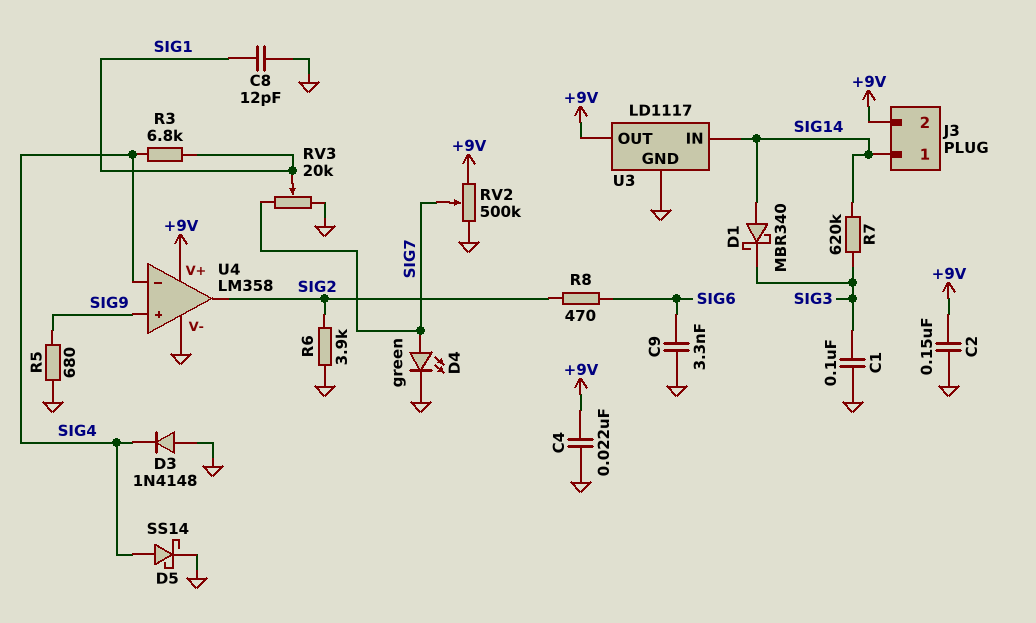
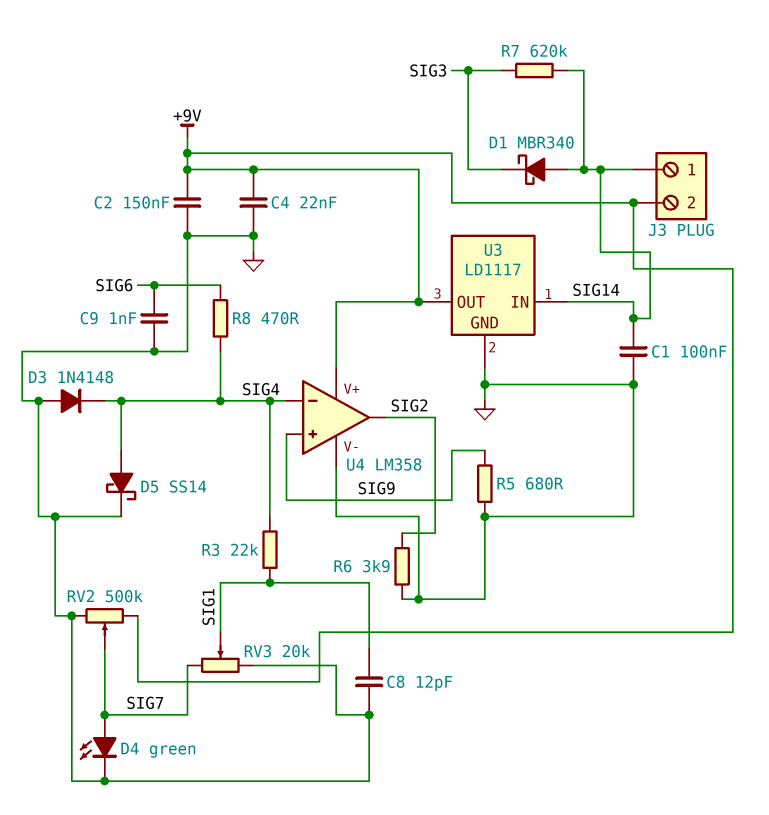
C1: 100nF (GND, SIG3) -> 100nF (GND, SIG14)
C9: 3.3nF (GND, SIG6) -> 1nF (GND, SIG6)
R3: 6.8k (SIG1, SIG4) -> 22k (SIG1, SIG4)
R8: 470 (SIG2, SIG6) -> 470 (SIG4, SIG6)

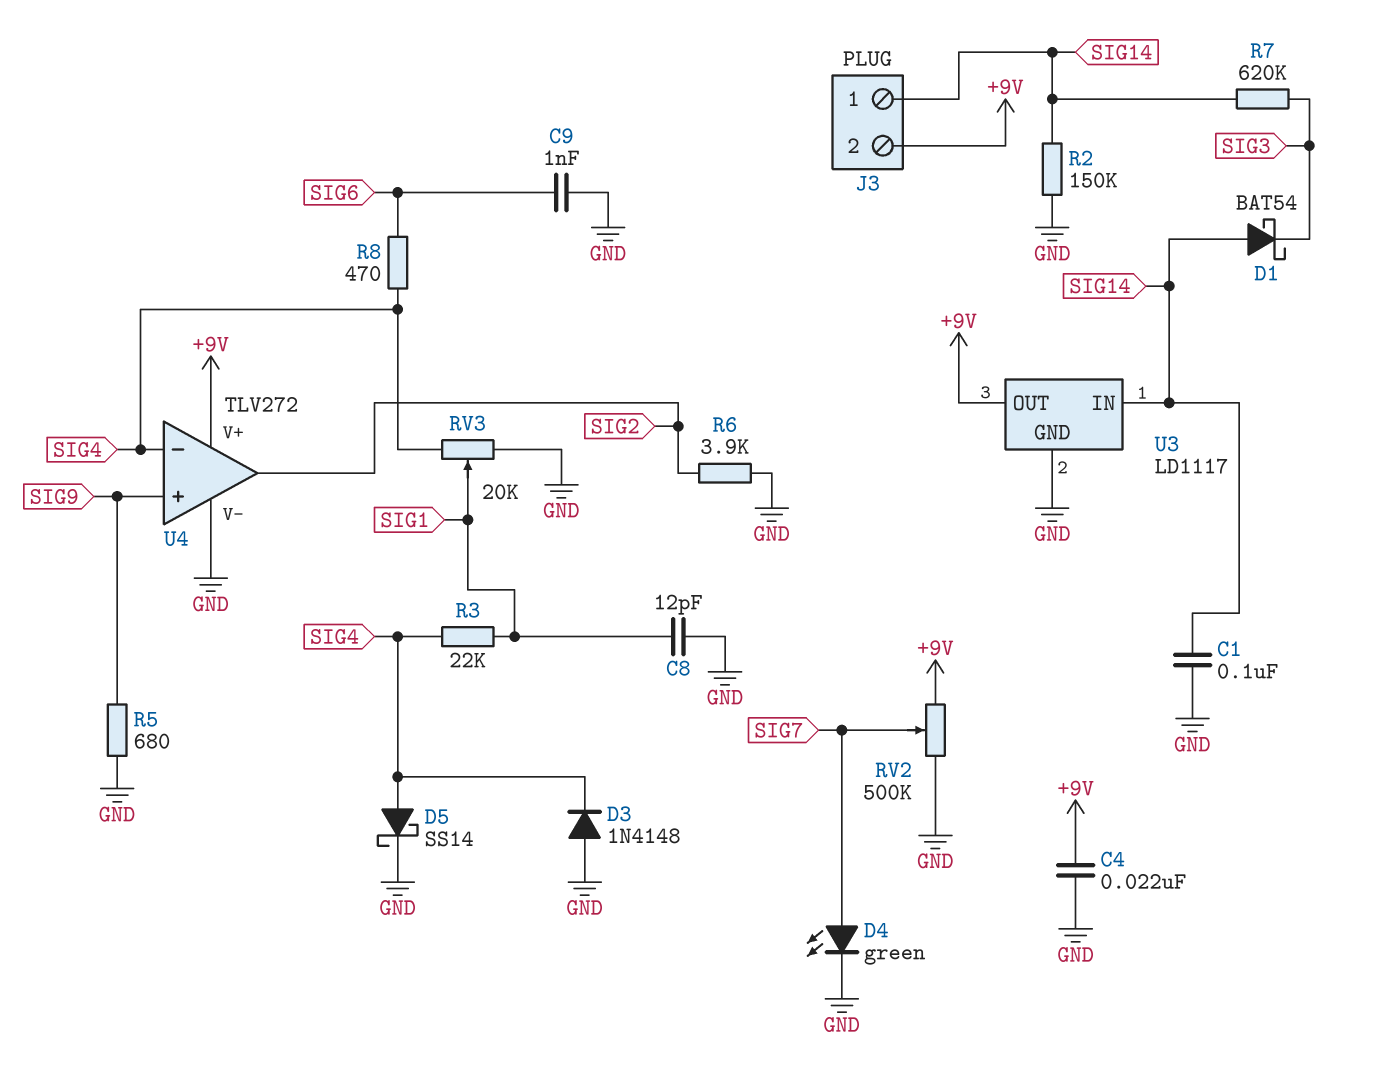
C2: 150nF (+9V, GND) -> none
D1: schottky MBR340 (A SIG14, K SIG3) -> schottky BAT54 (A SIG14, K SIG3)
R2: none -> 150k (GND, SIG14)
RV3: 20k (GND, SIG7, wiper SIG1) -> 20k (GND, SIG4, wiper SIG1)
U4: LM358 -> TLV272

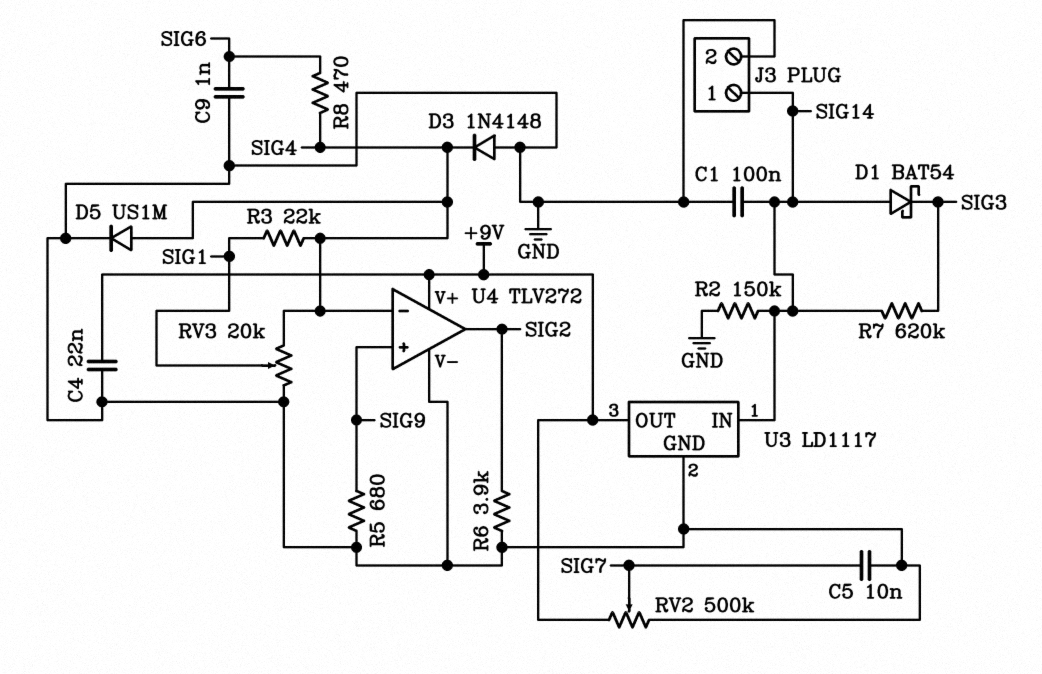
C5: none -> 10nF (GND, SIG7)
C8: 12pF (GND, SIG1) -> none
D4: LED green (A SIG7, K GND) -> none
D5: schottky SS14 (A SIG4, K GND) -> diode US1M (A SIG4, K GND)
J3 pin 2: +9V -> GND

